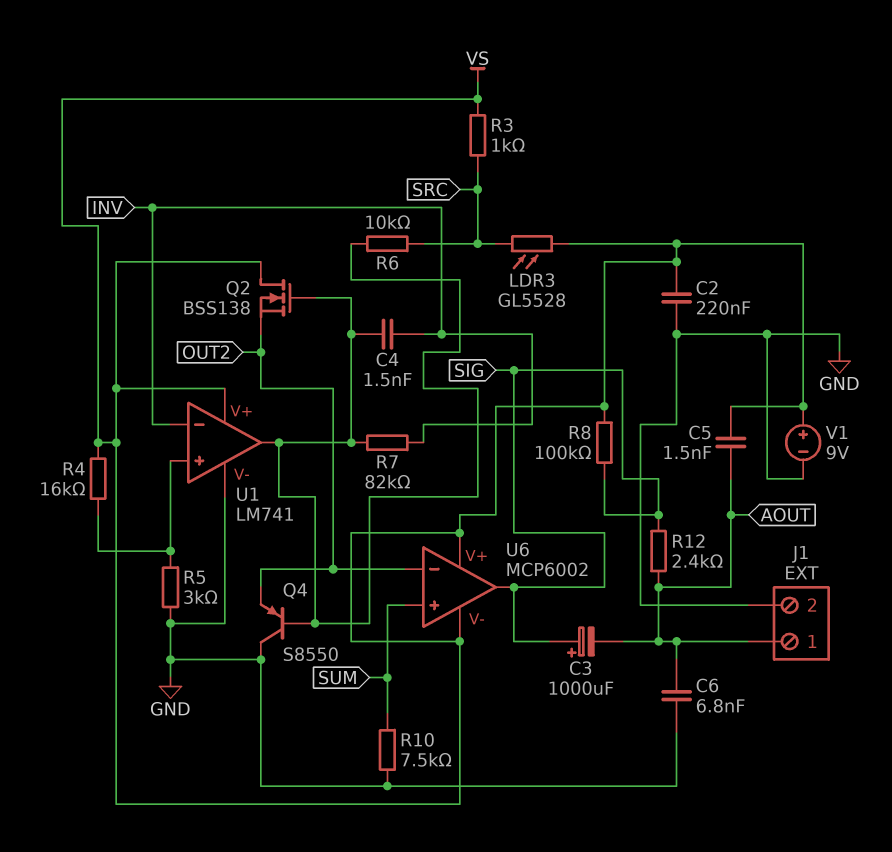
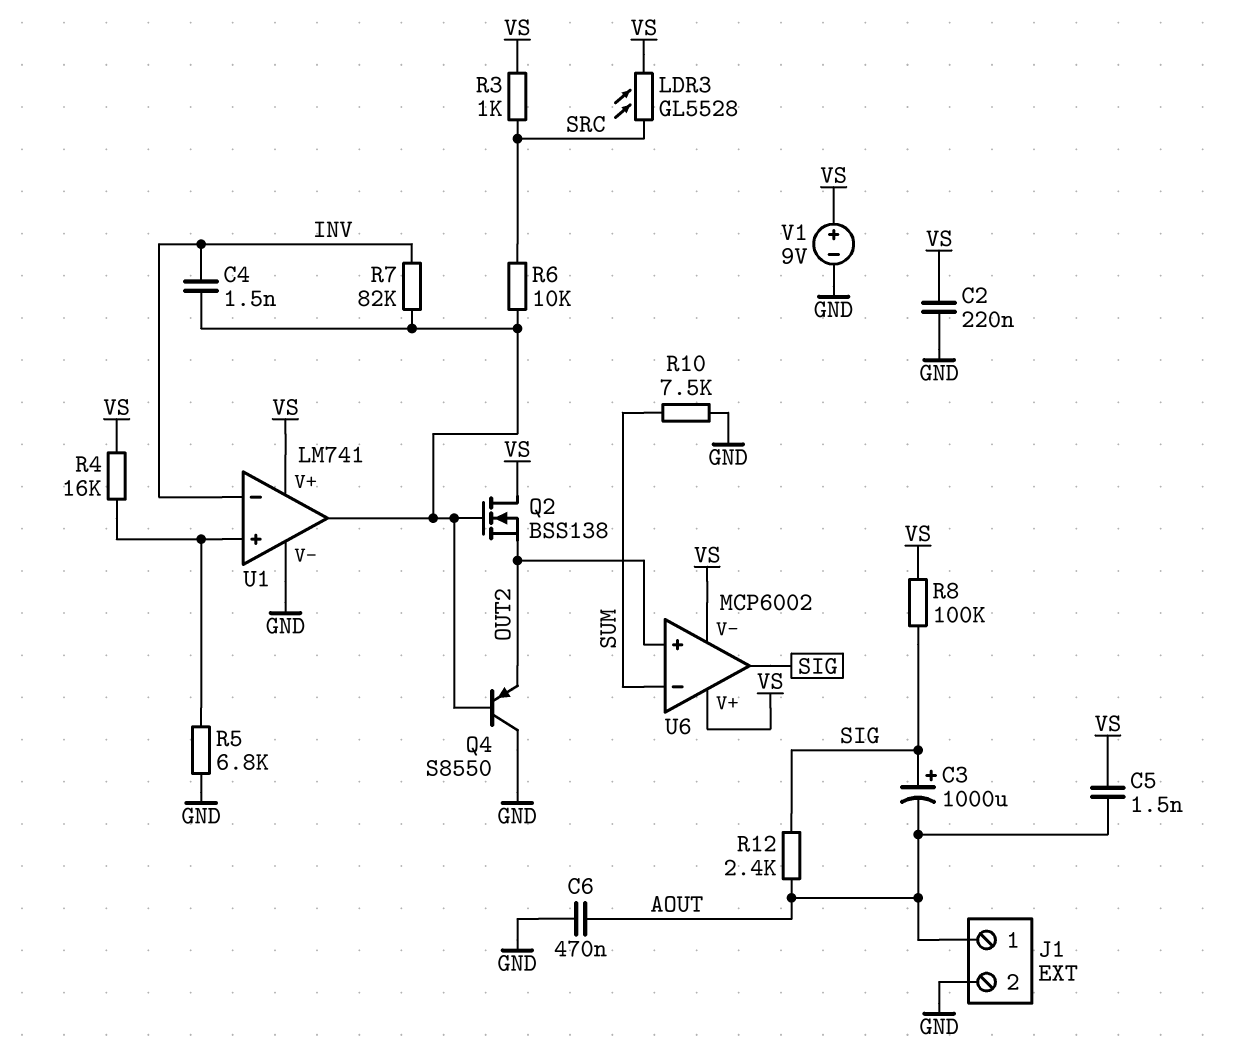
C6: 6.8nF (AOUT, GND) -> 470nF (AOUT, GND)
R5: 3k (GND, U1/in+) -> 6.8k (GND, U1/in+)
U6 pin in+: SUM -> OUT2
U6 pin in-: OUT2 -> SUM

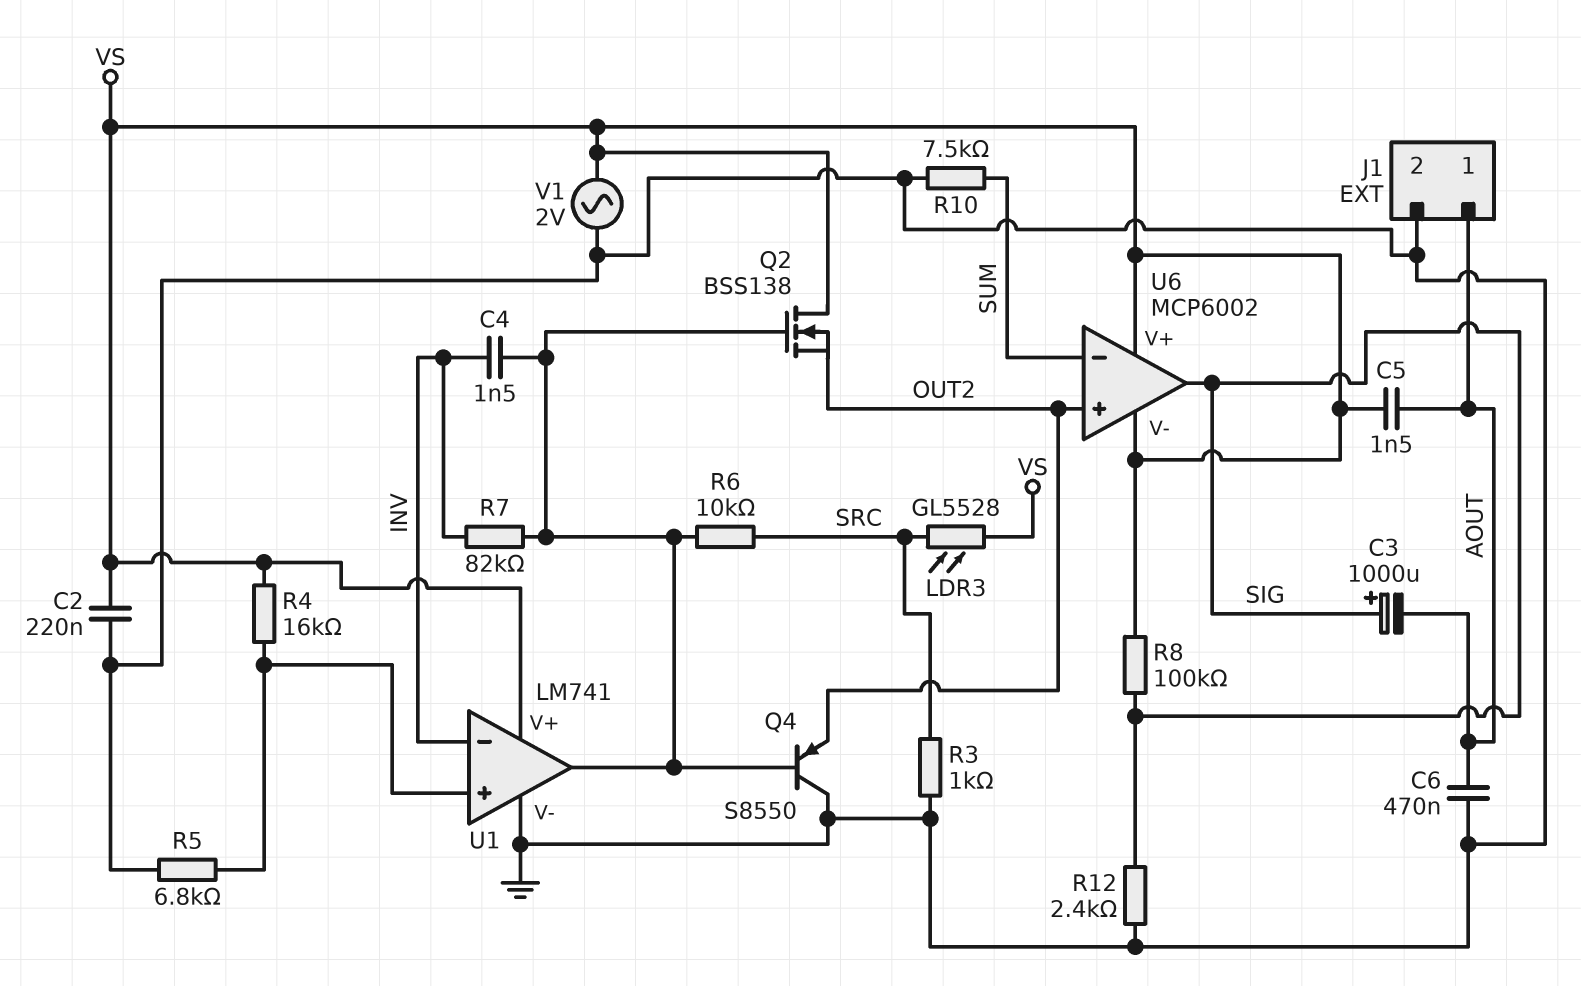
R3: 1k (SRC, VS) -> 1k (GND, SRC)
R12: 2.4k (AOUT, SIG) -> 2.4k (GND, SIG)
V1: 9V (plus VS, minus GND) -> AC 2V (GND, VS)

